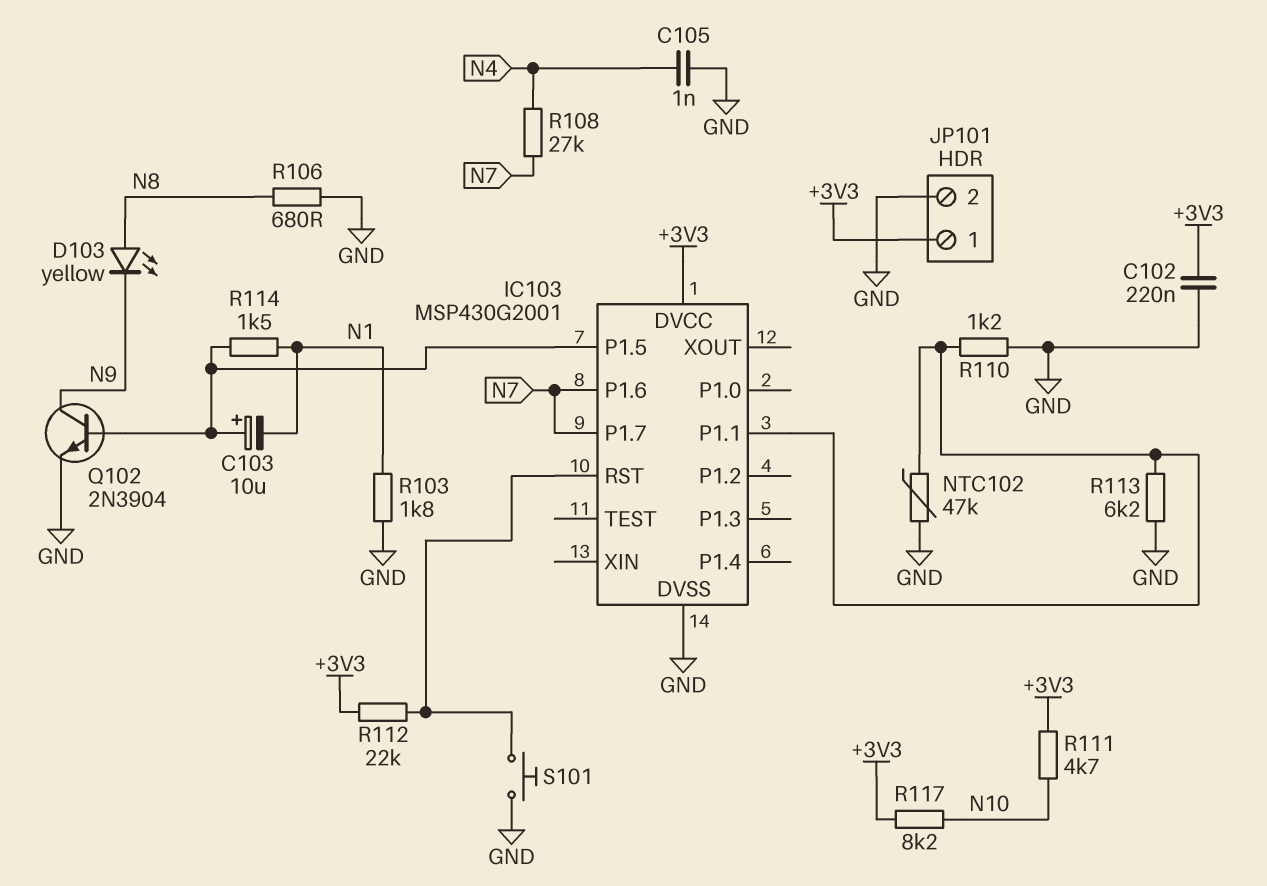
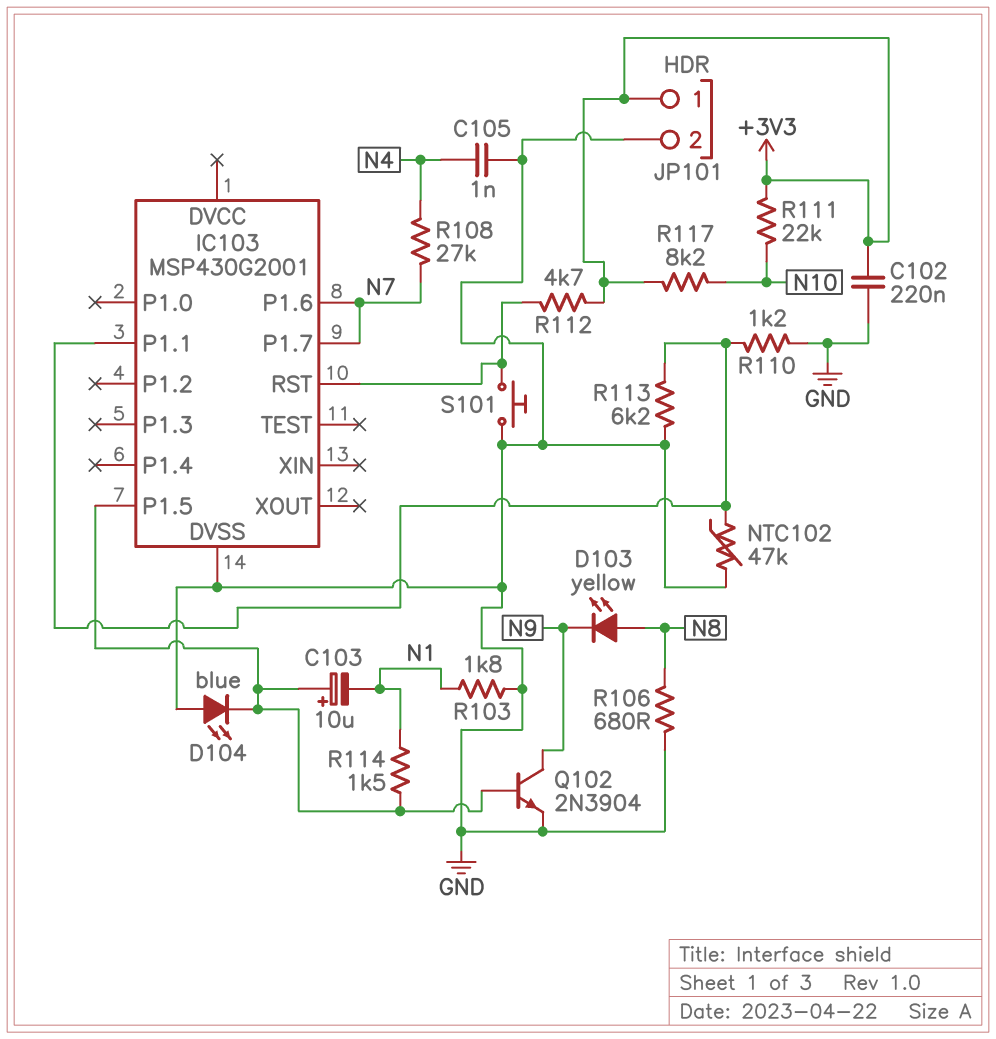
D104: none -> LED blue (A GND, K IC103/P1.5)
IC103 pin DVCC: +3V3 -> none
R111: 4.7k (+3V3, N10) -> 22k (+3V3, N10)
R112: 22k (+3V3, IC103/RST) -> 4.7k (+3V3, IC103/RST)

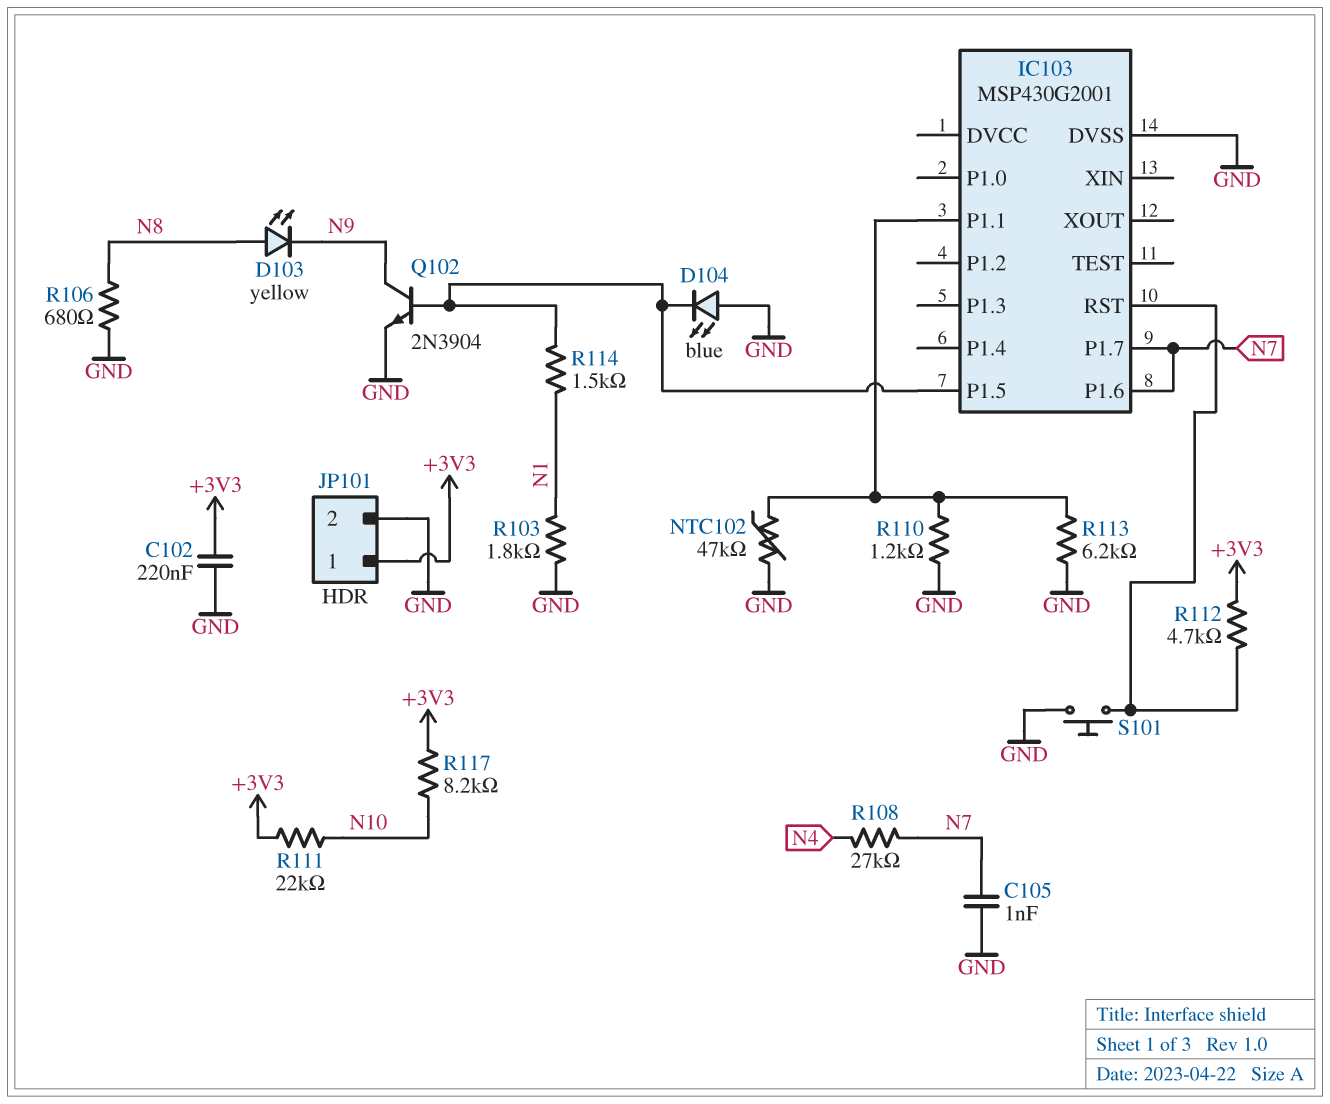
C103: 10uF (plus IC103/P1.5, minus N1) -> none
C105: 1nF (GND, N4) -> 1nF (GND, N7)

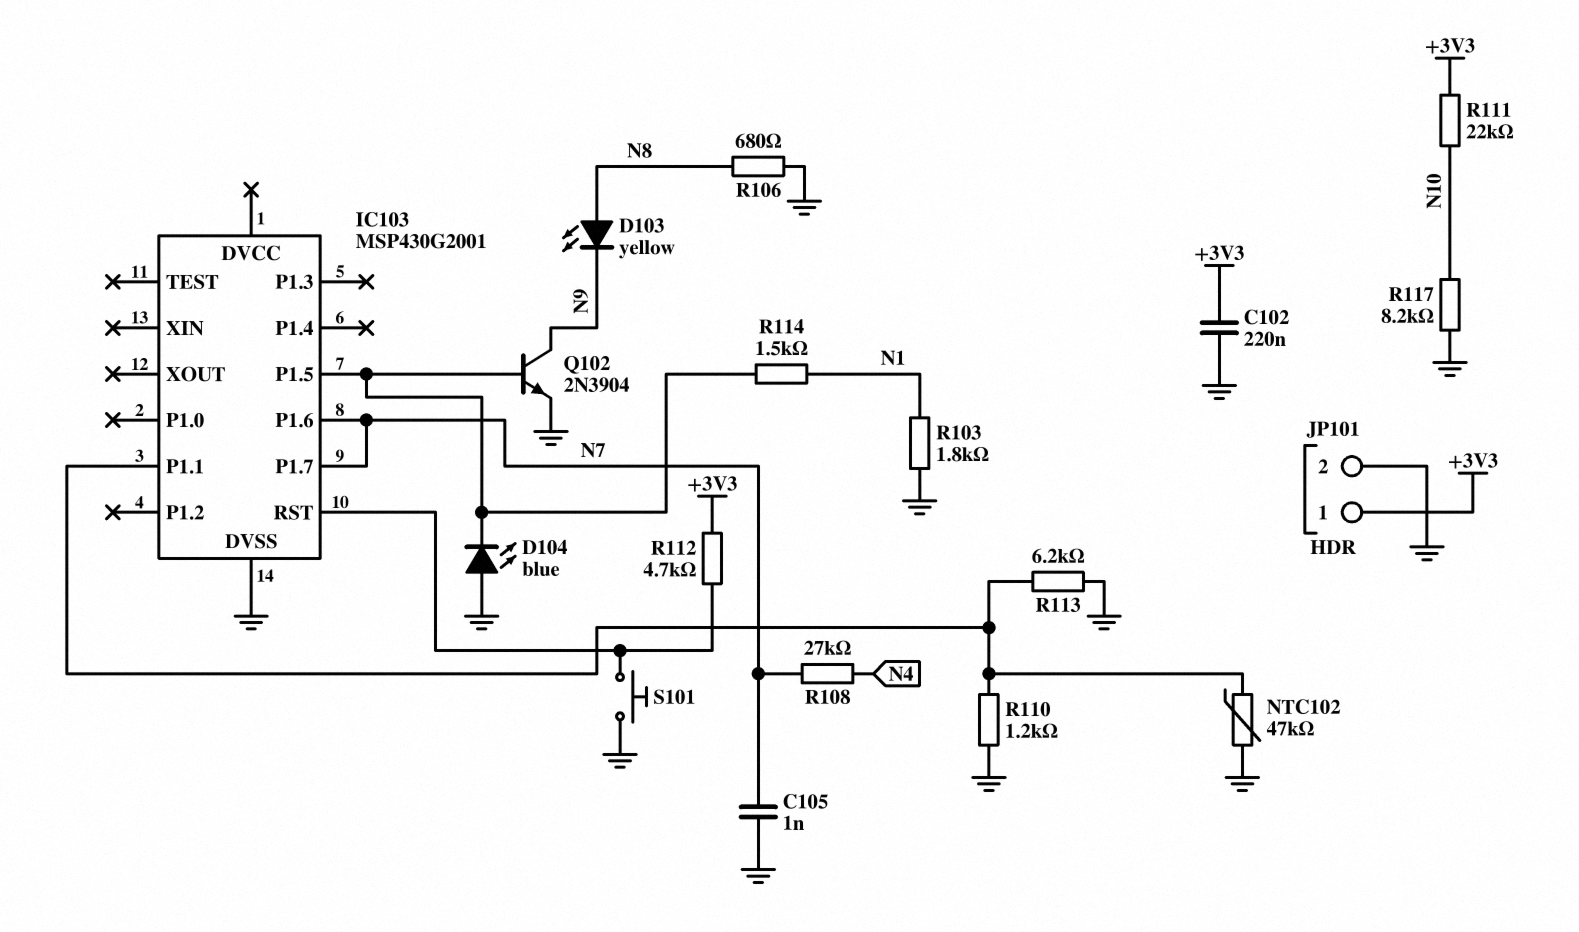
R117: 8.2k (+3V3, N10) -> 8.2k (GND, N10)

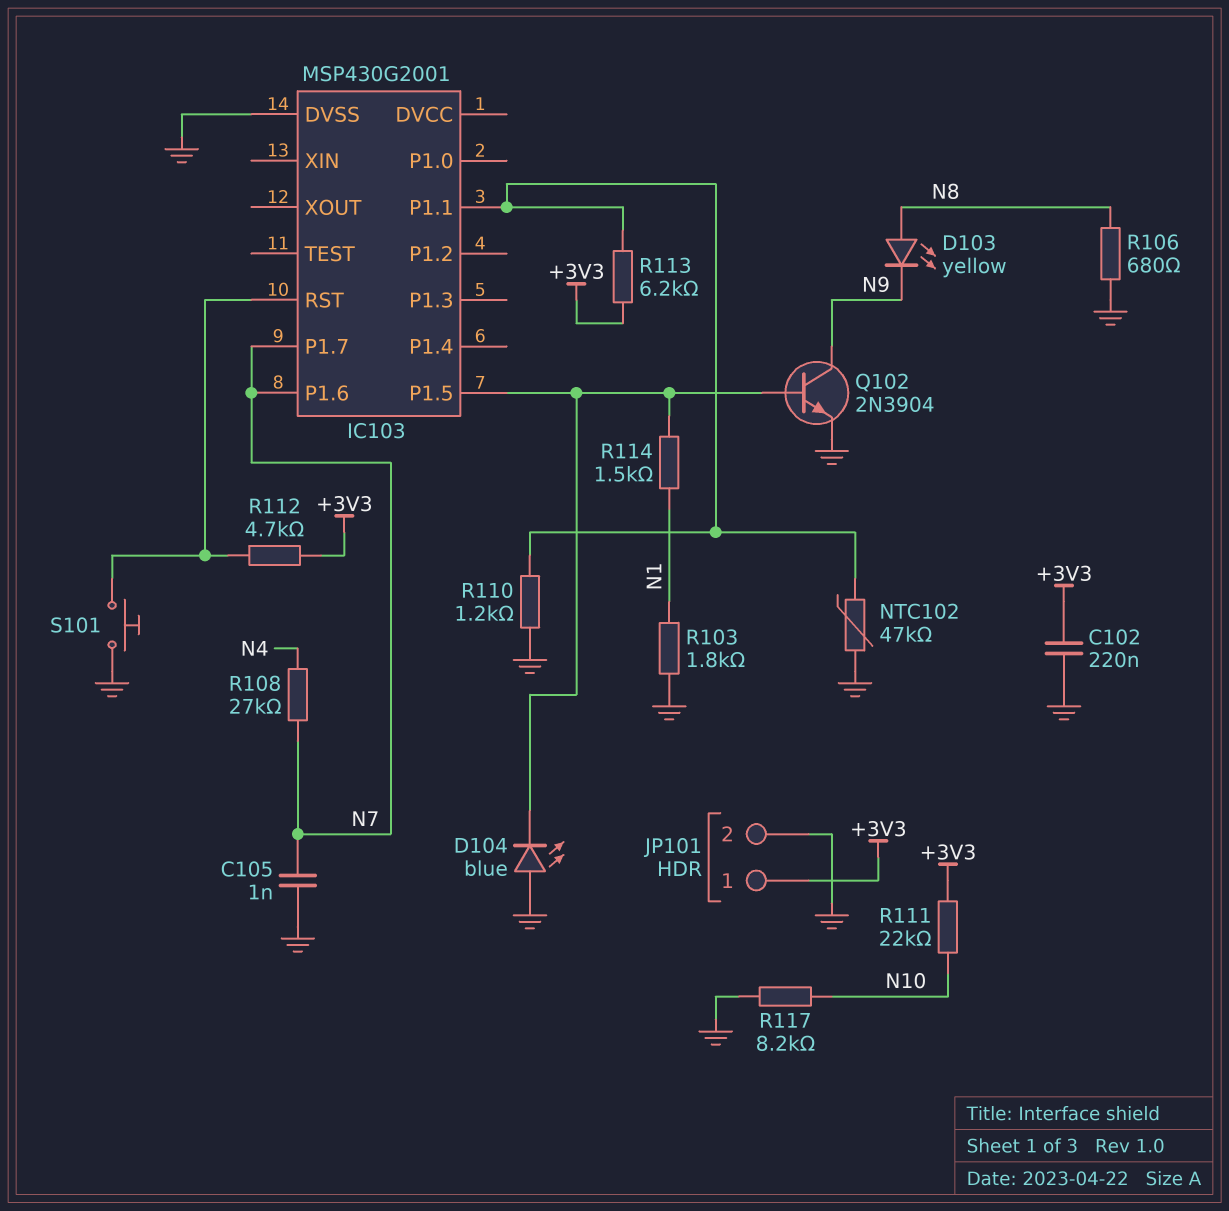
R113: 6.2k (GND, IC103/P1.1) -> 6.2k (+3V3, IC103/P1.1)

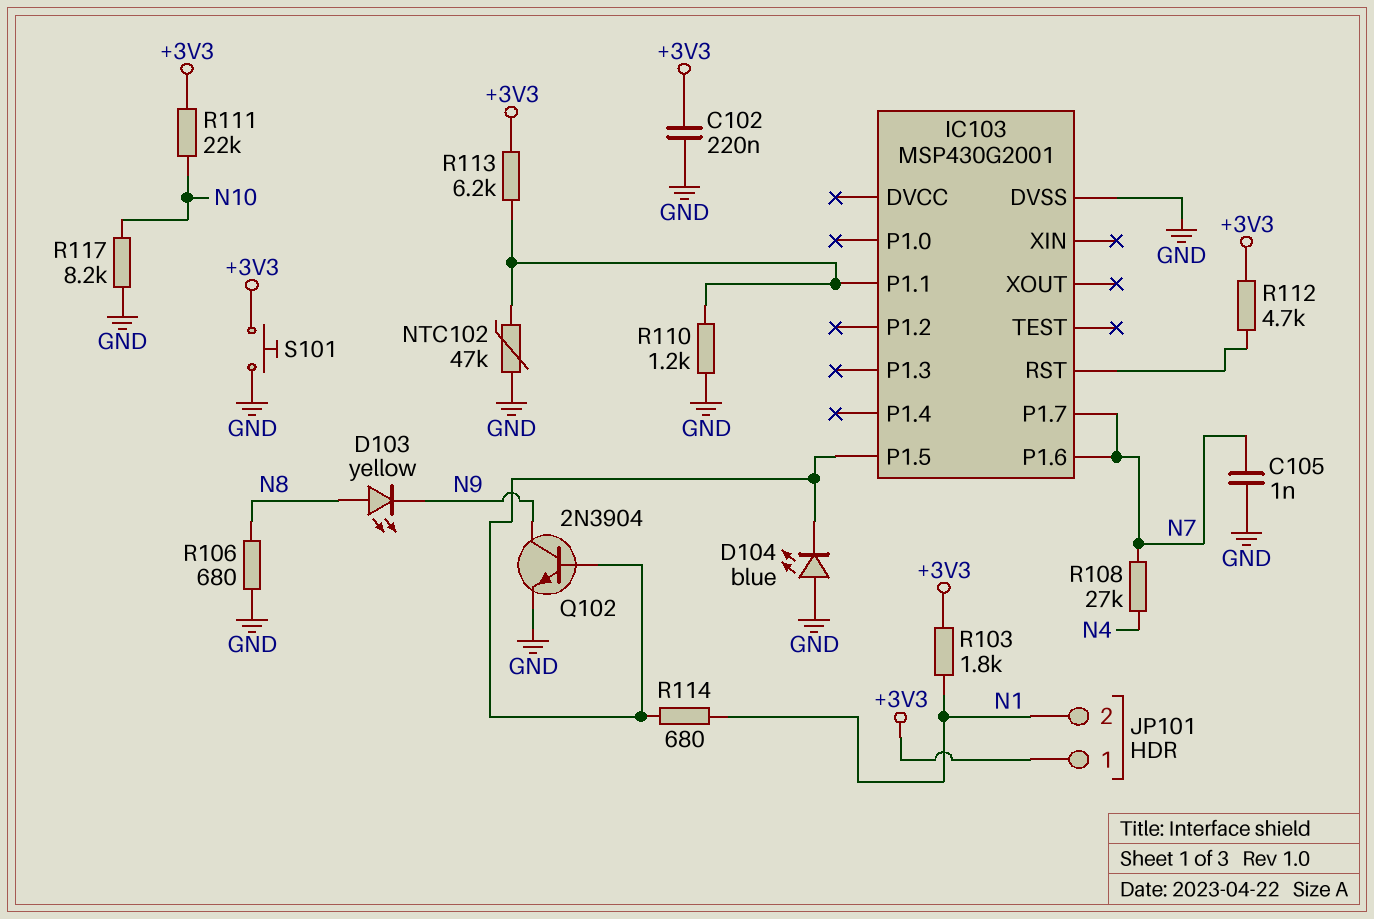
JP101 pin 2: GND -> N1
R103: 1.8k (GND, N1) -> 1.8k (+3V3, N1)
R114: 1.5k (IC103/P1.5, N1) -> 680 (IC103/P1.5, N1)
S101: button (GND, IC103/RST) -> button (+3V3, GND)

